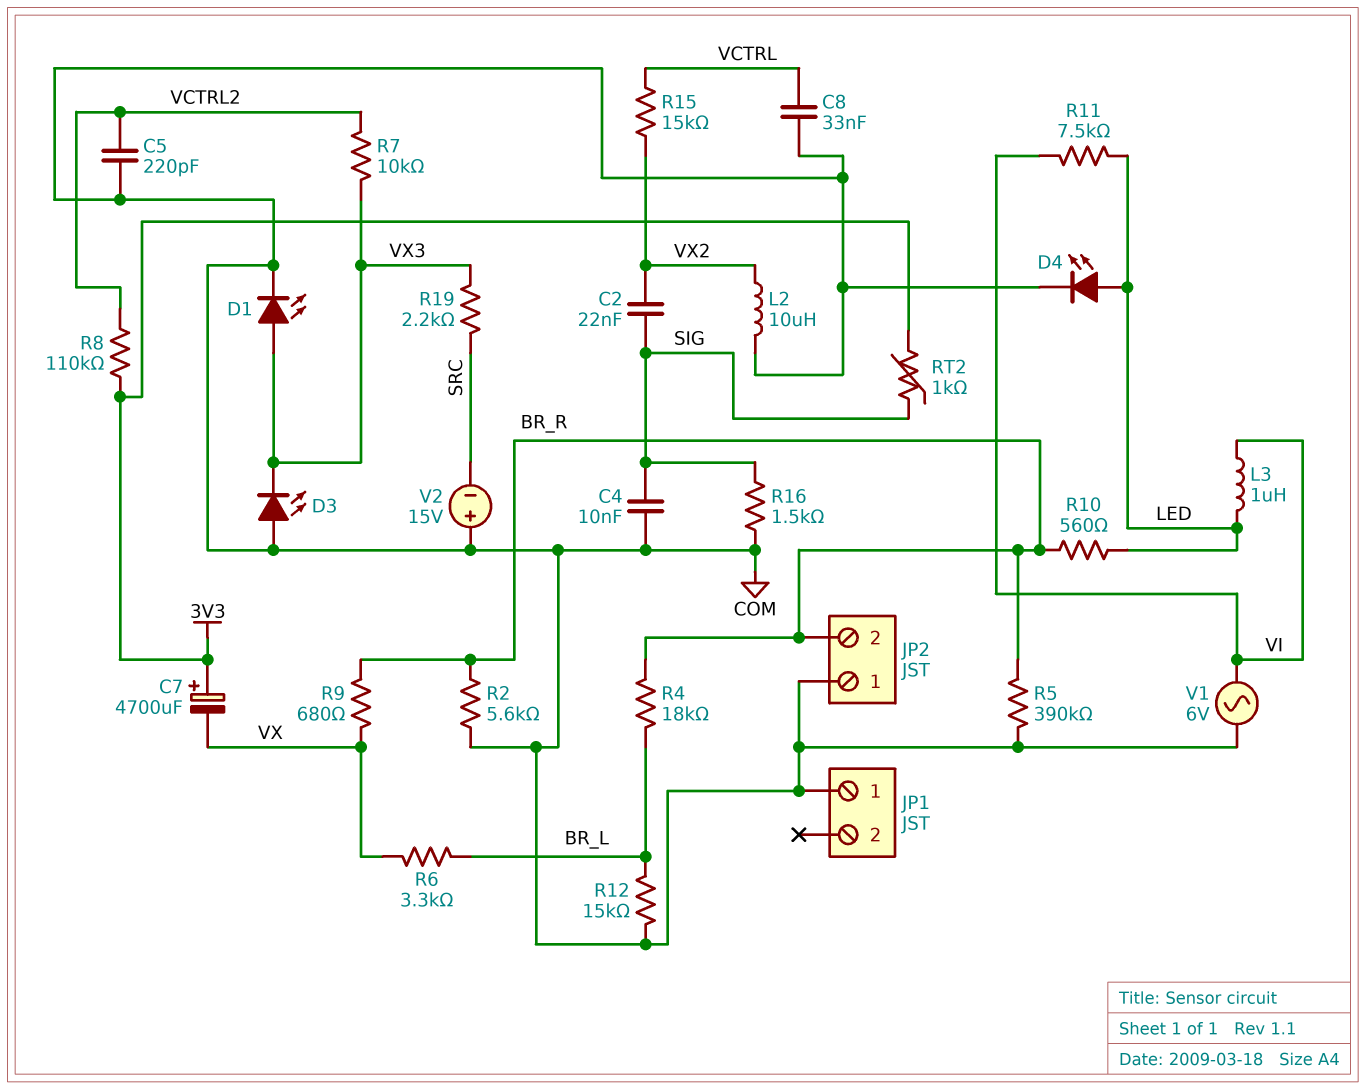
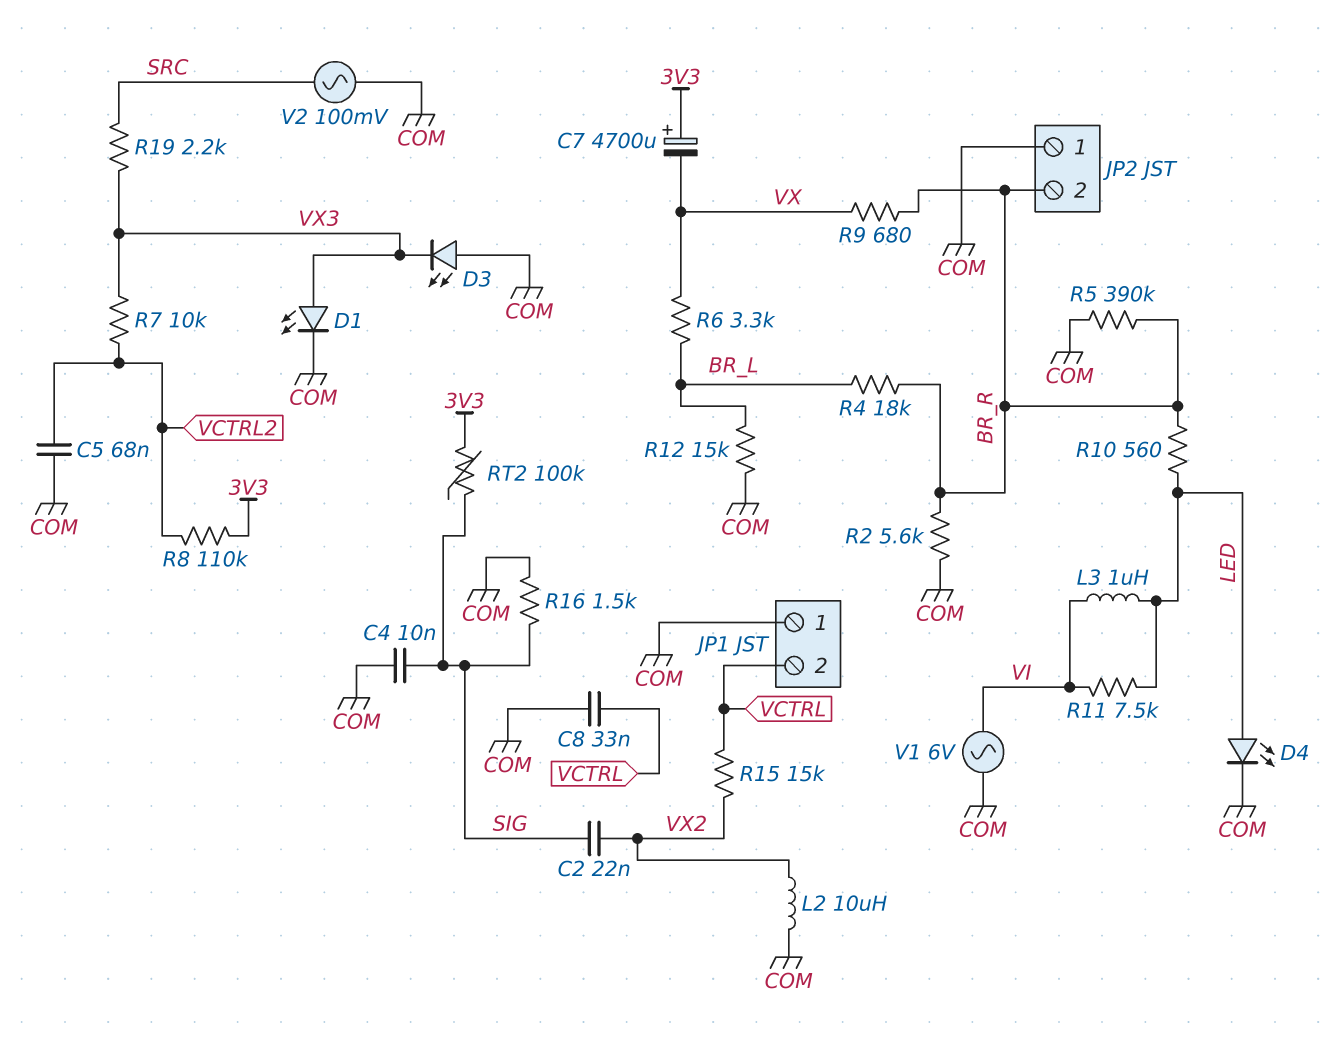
C5: 220pF (COM, VCTRL2) -> 68nF (COM, VCTRL2)
JP1 pin 2: none -> VCTRL
RT2: 1k (3V3, SIG) -> 100k (3V3, SIG)
V2: 15V (plus COM, minus SRC) -> AC 100mV (COM, SRC)

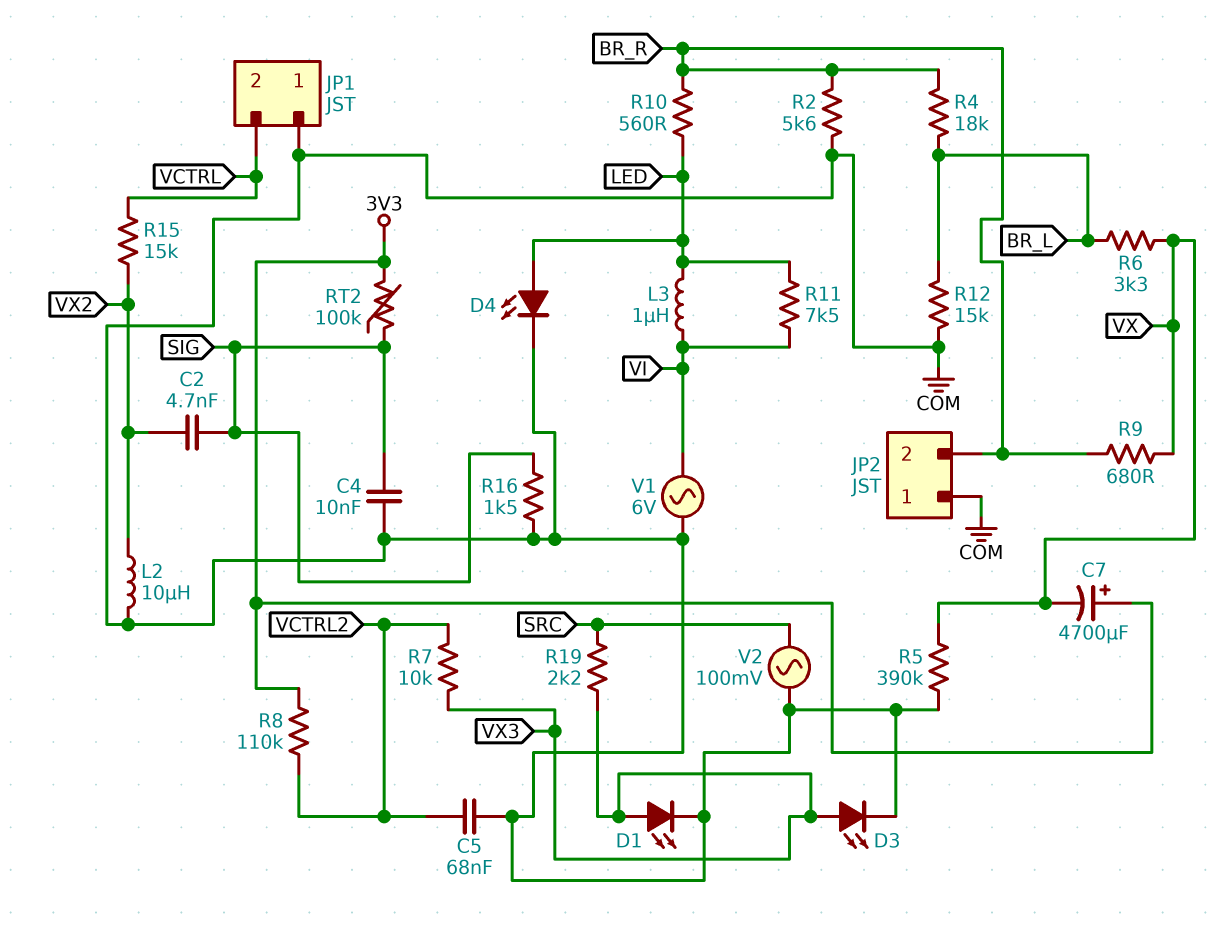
C2: 22nF (SIG, VX2) -> 4.7nF (SIG, VX2)
C8: 33nF (COM, VCTRL) -> none
D3: LED (A COM, K VX3) -> LED (A VX3, K COM)
R5: 390k (BR_R, COM) -> 390k (COM, VX)

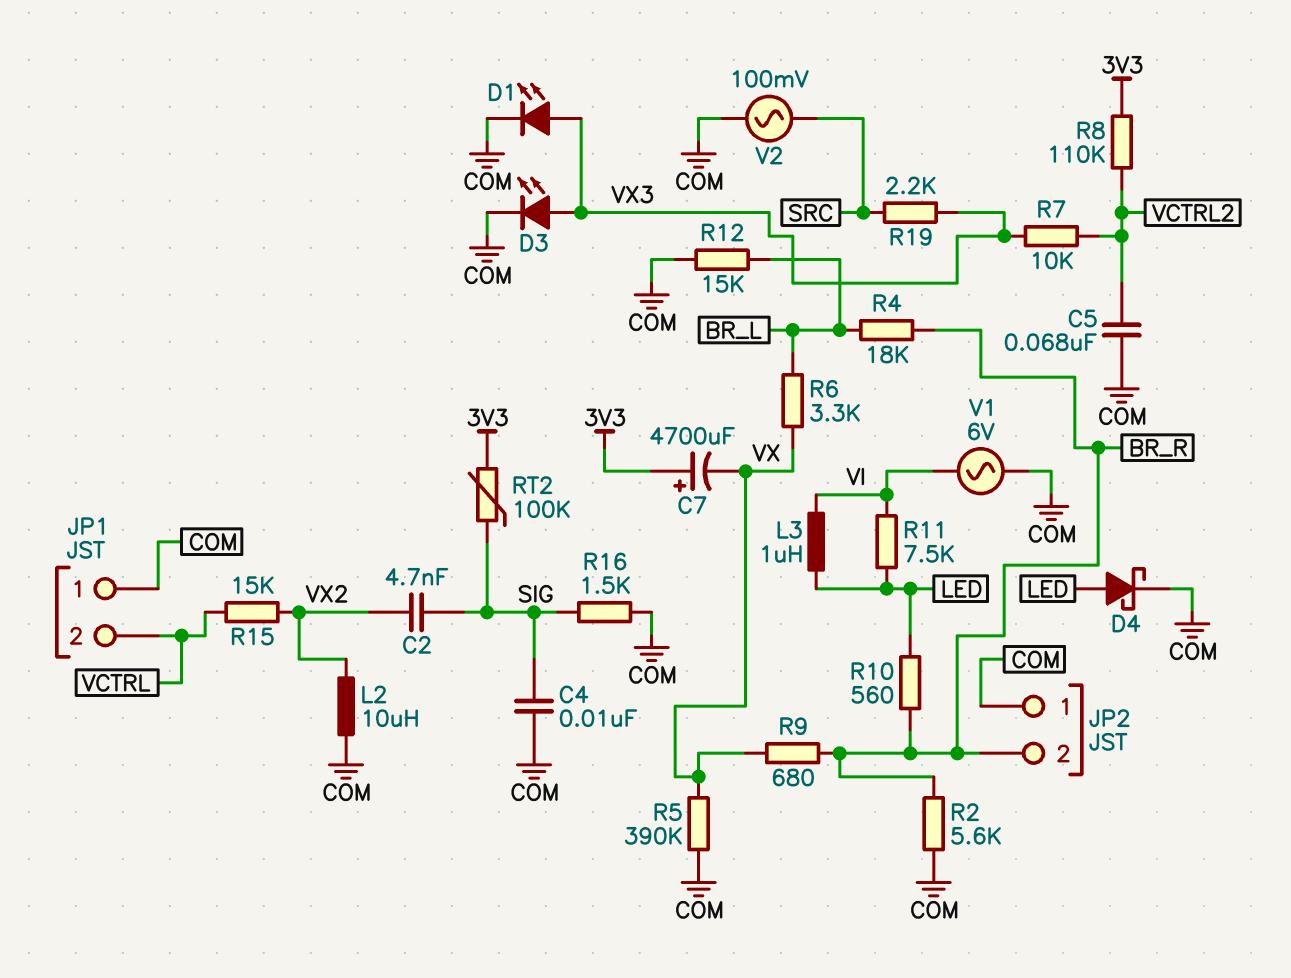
D4: LED (A LED, K COM) -> schottky (A LED, K COM)

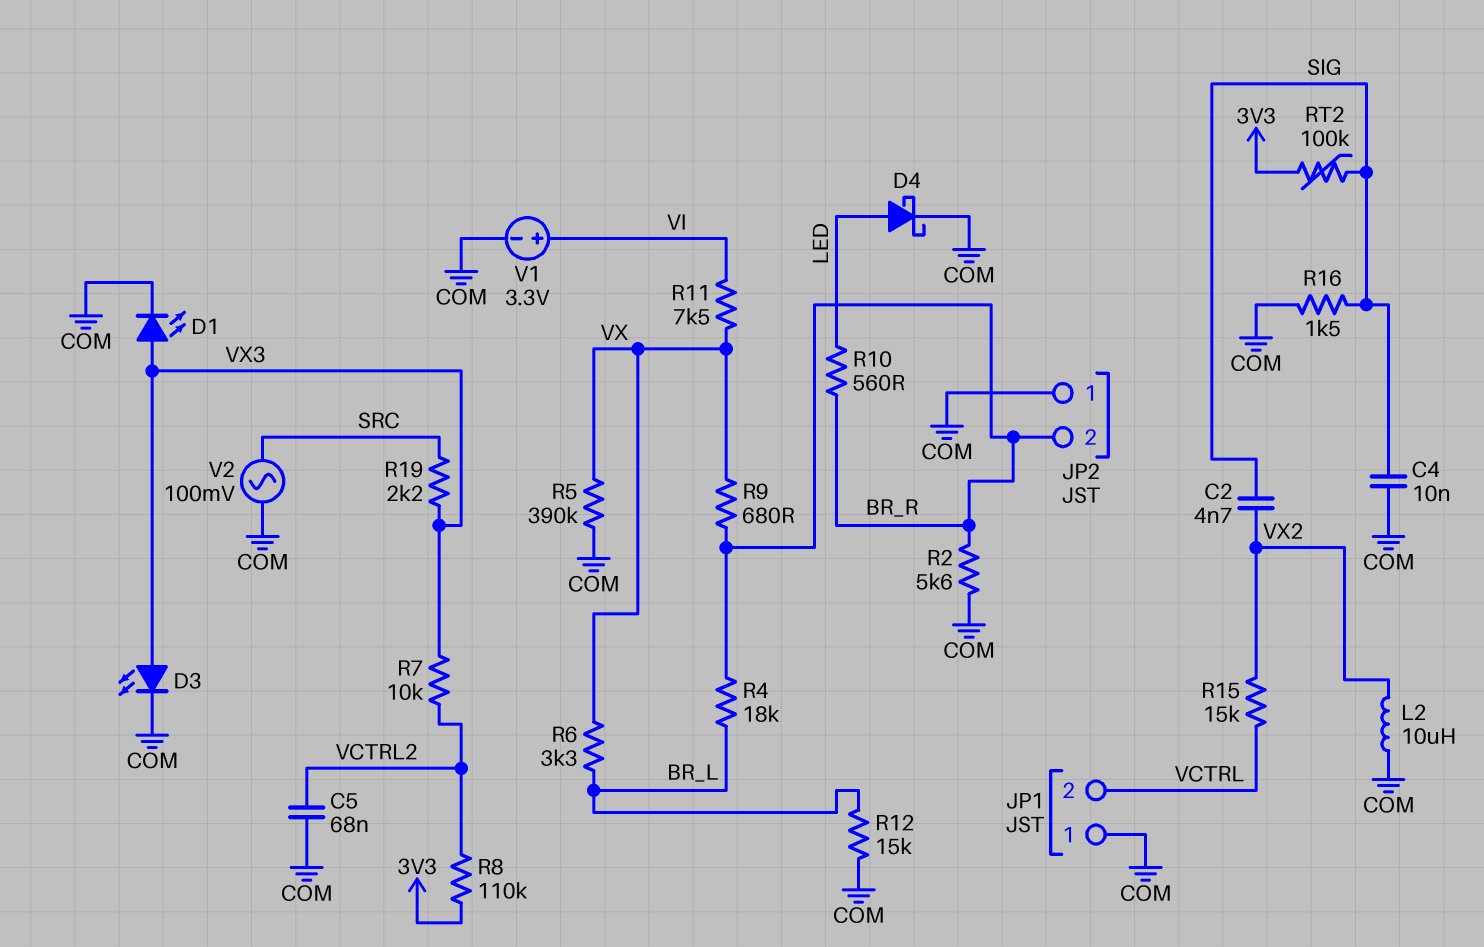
C7: 4700uF (plus 3V3, minus VX) -> none
L3: 1uH (LED, VI) -> none
R11: 7.5k (LED, VI) -> 7.5k (VI, VX)
V1: AC 6V (COM, VI) -> 3.3V (plus VI, minus COM)

